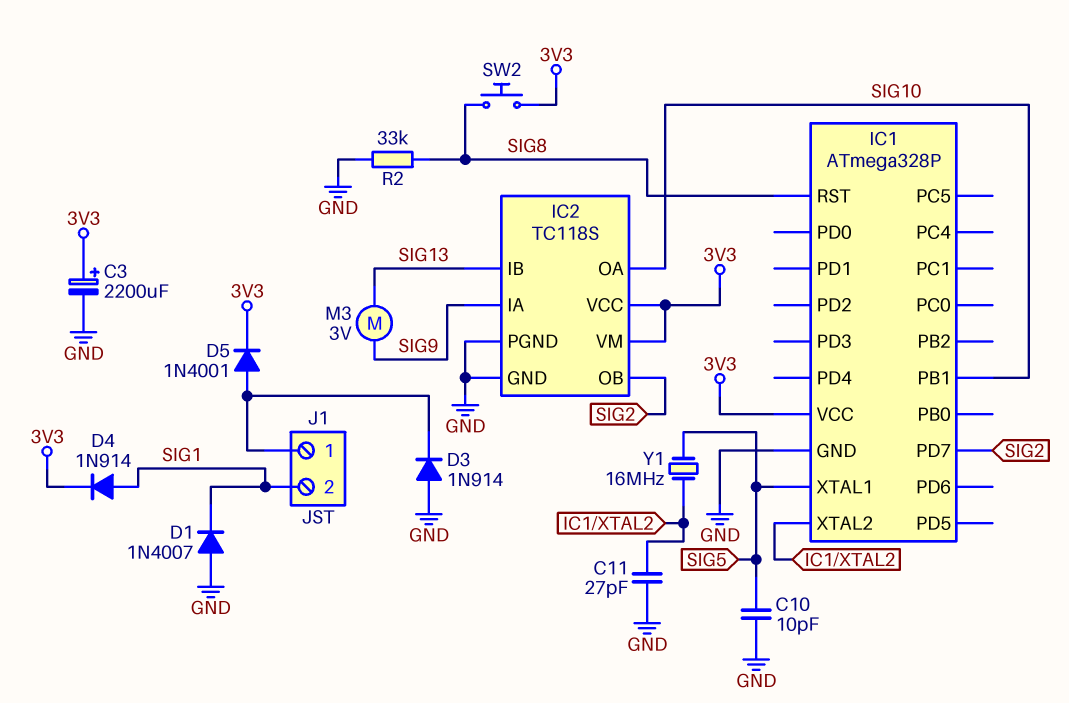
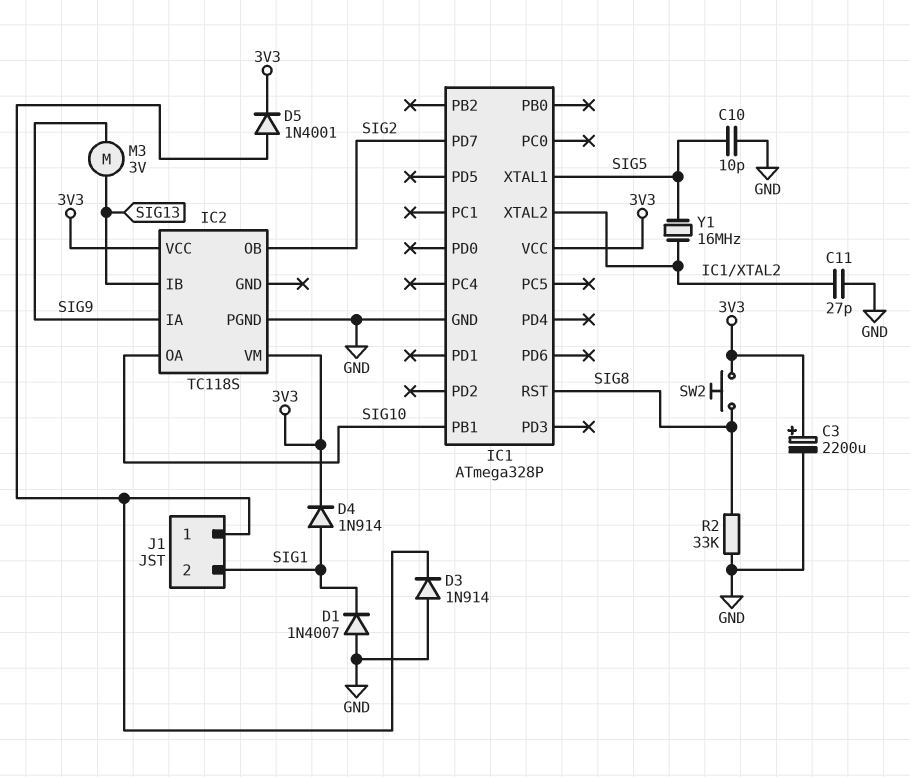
IC2 pin GND: GND -> none

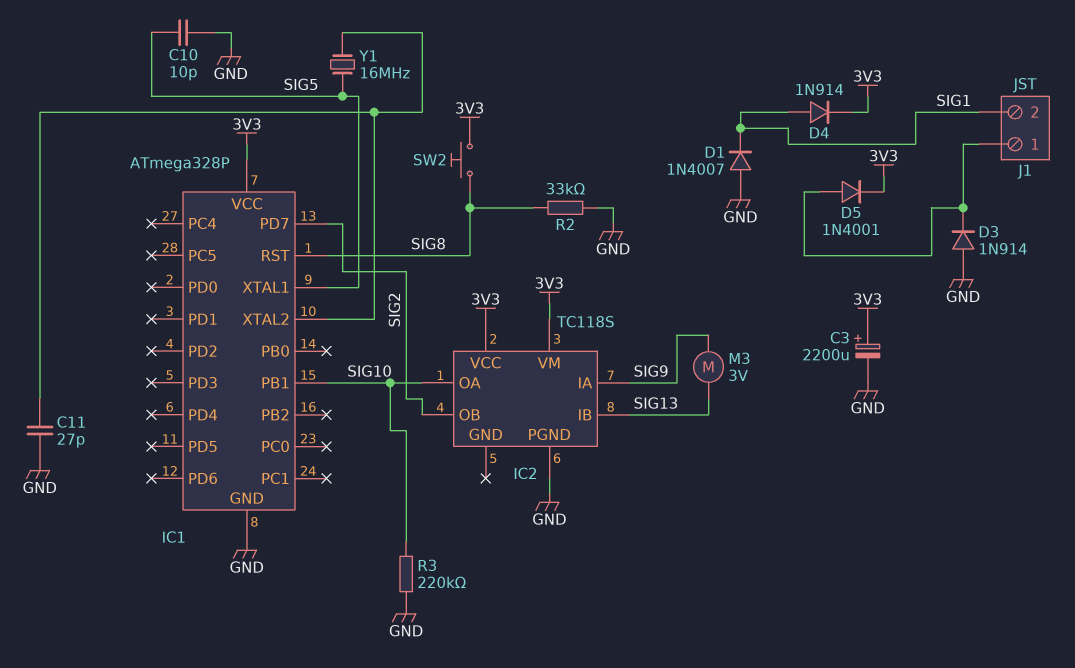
R3: none -> 220k (GND, SIG10)

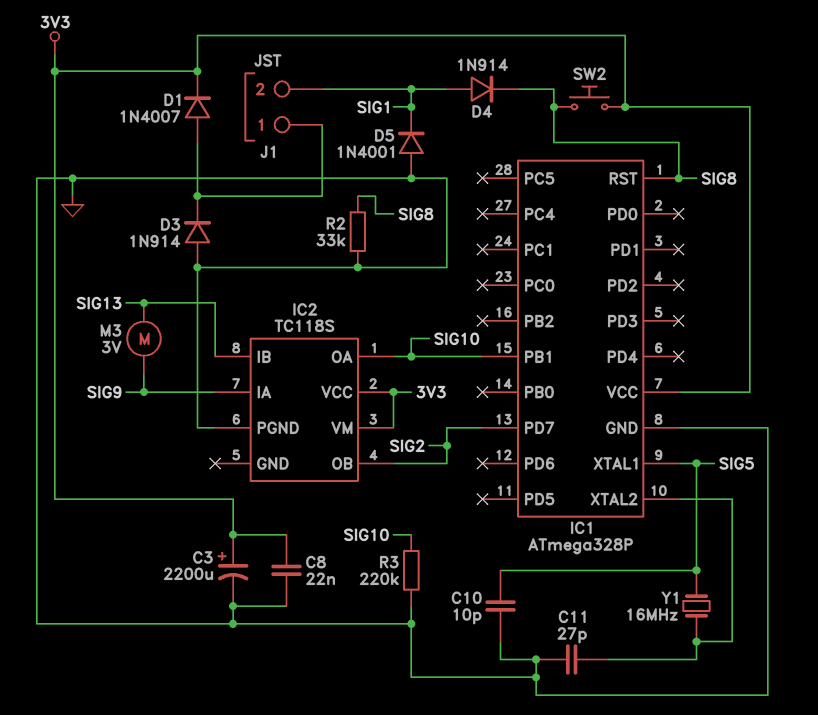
C8: none -> 22nF (3V3, GND)
D1: diode 1N4007 (A GND, K SIG1) -> diode 1N4007 (A J1/1, K 3V3)
D4: diode 1N914 (A SIG1, K 3V3) -> diode 1N914 (A SIG1, K SIG8)
D5: diode 1N4001 (A J1/1, K 3V3) -> diode 1N4001 (A GND, K SIG1)

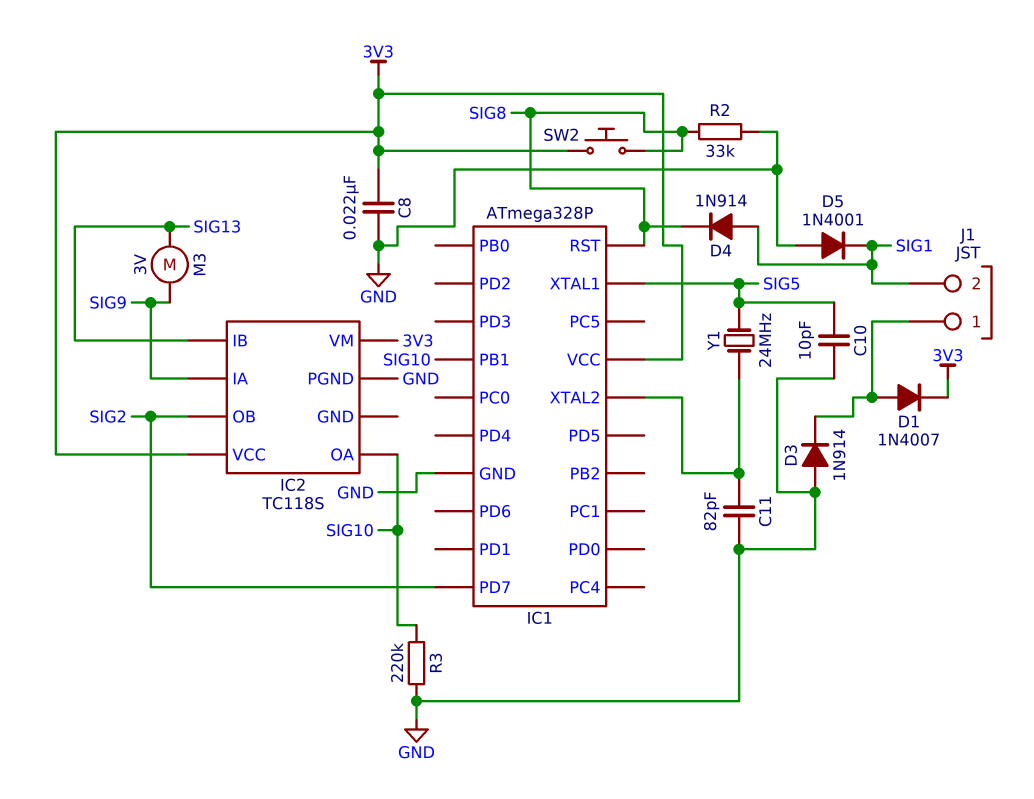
C3: 2200uF (plus 3V3, minus GND) -> none
C11: 27pF (GND, IC1/XTAL2) -> 82pF (GND, IC1/XTAL2)
Y1: 16MHz (IC1/XTAL2, SIG5) -> 24MHz (IC1/XTAL2, SIG5)

